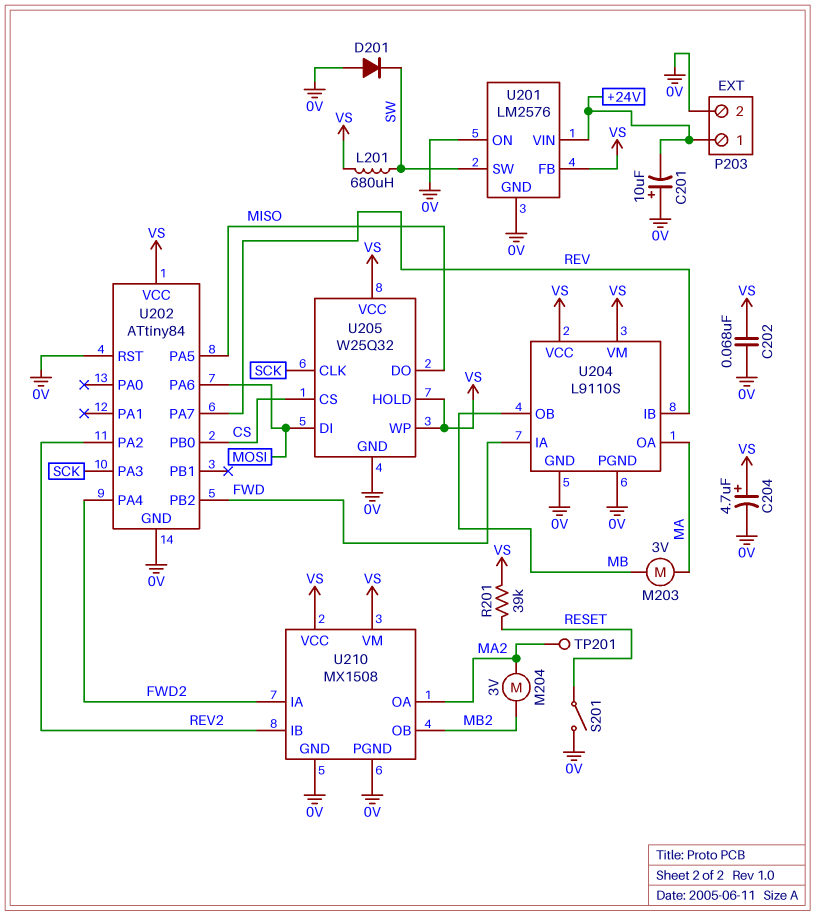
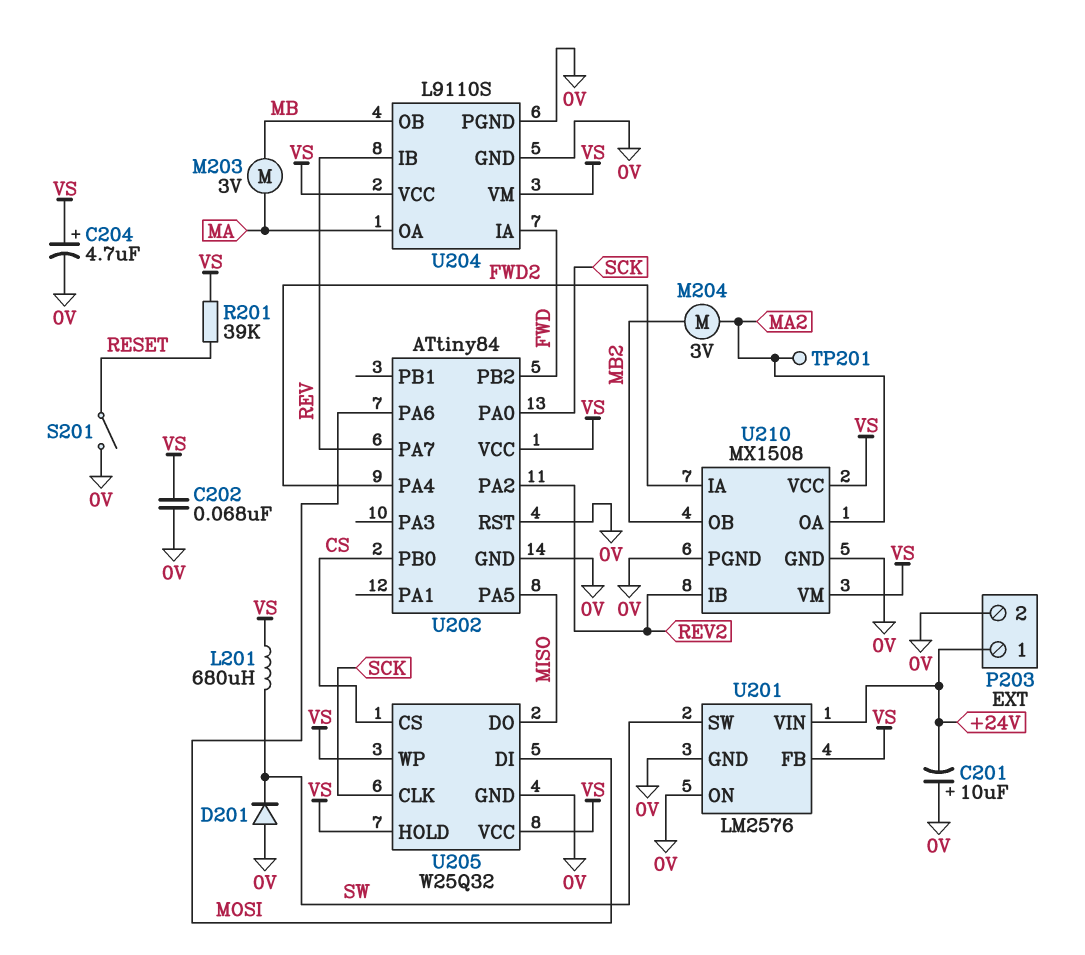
U202 pin PA0: none -> SCK
U202 pin PA3: SCK -> none

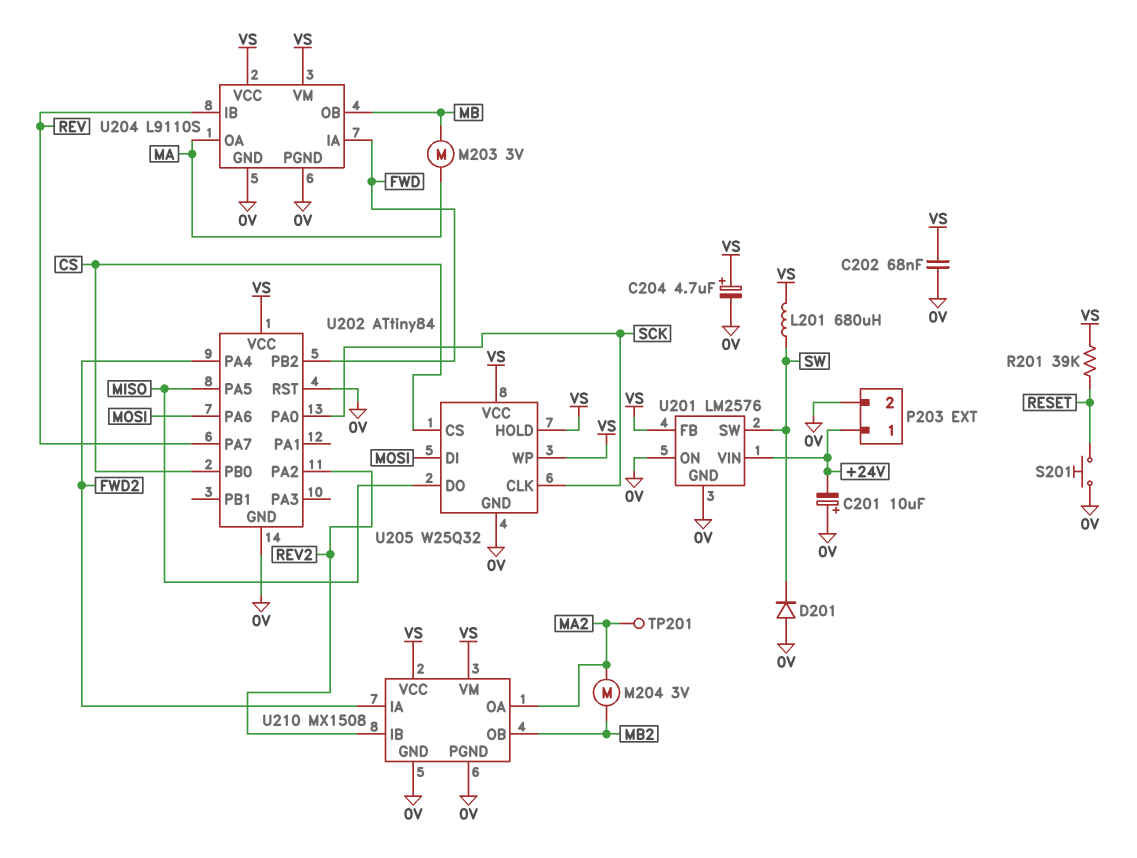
S201: switch (0V, RESET) -> button (0V, RESET)

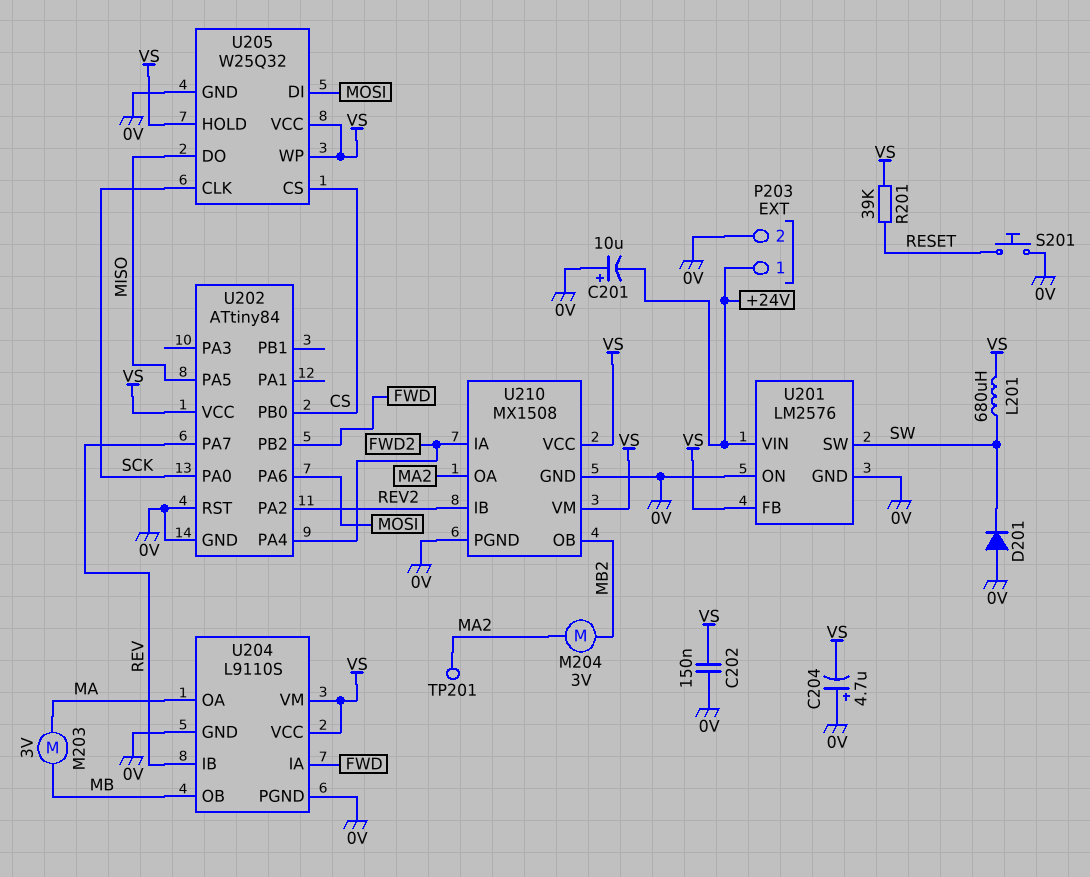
C202: 68nF (0V, VS) -> 150nF (0V, VS)
C204: 4.7uF (plus VS, minus 0V) -> 4.7uF (plus 0V, minus VS)

